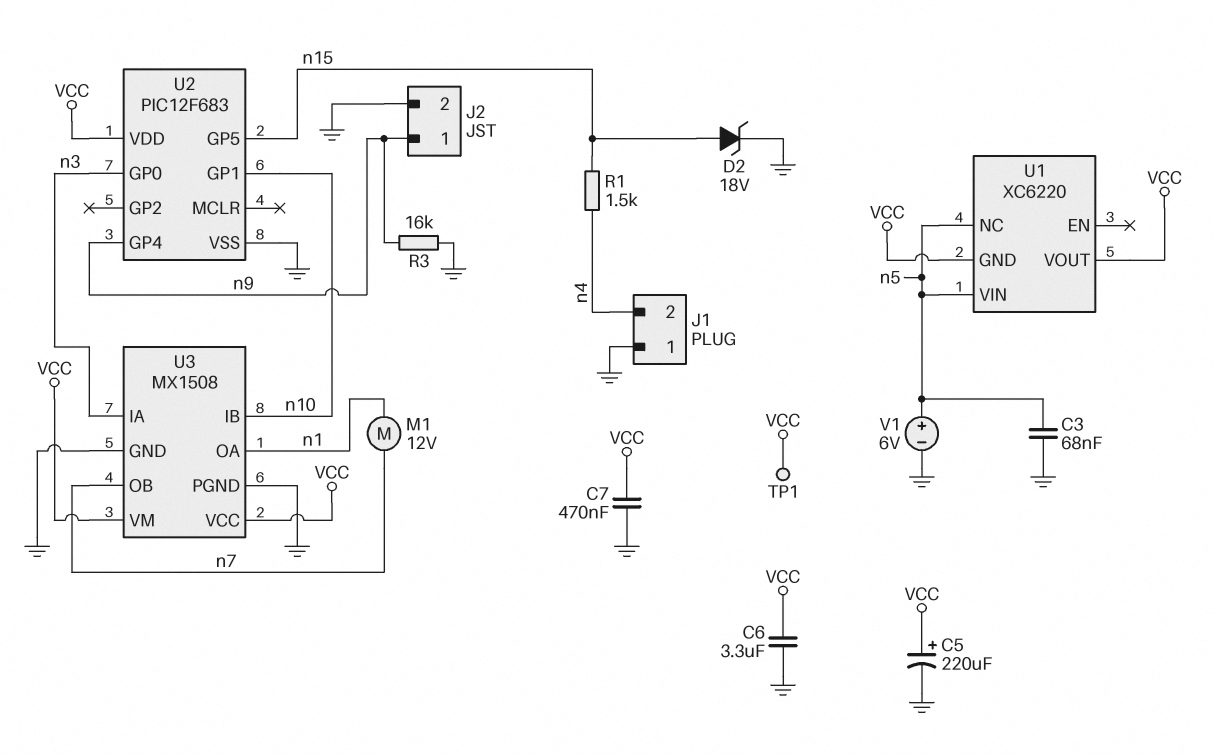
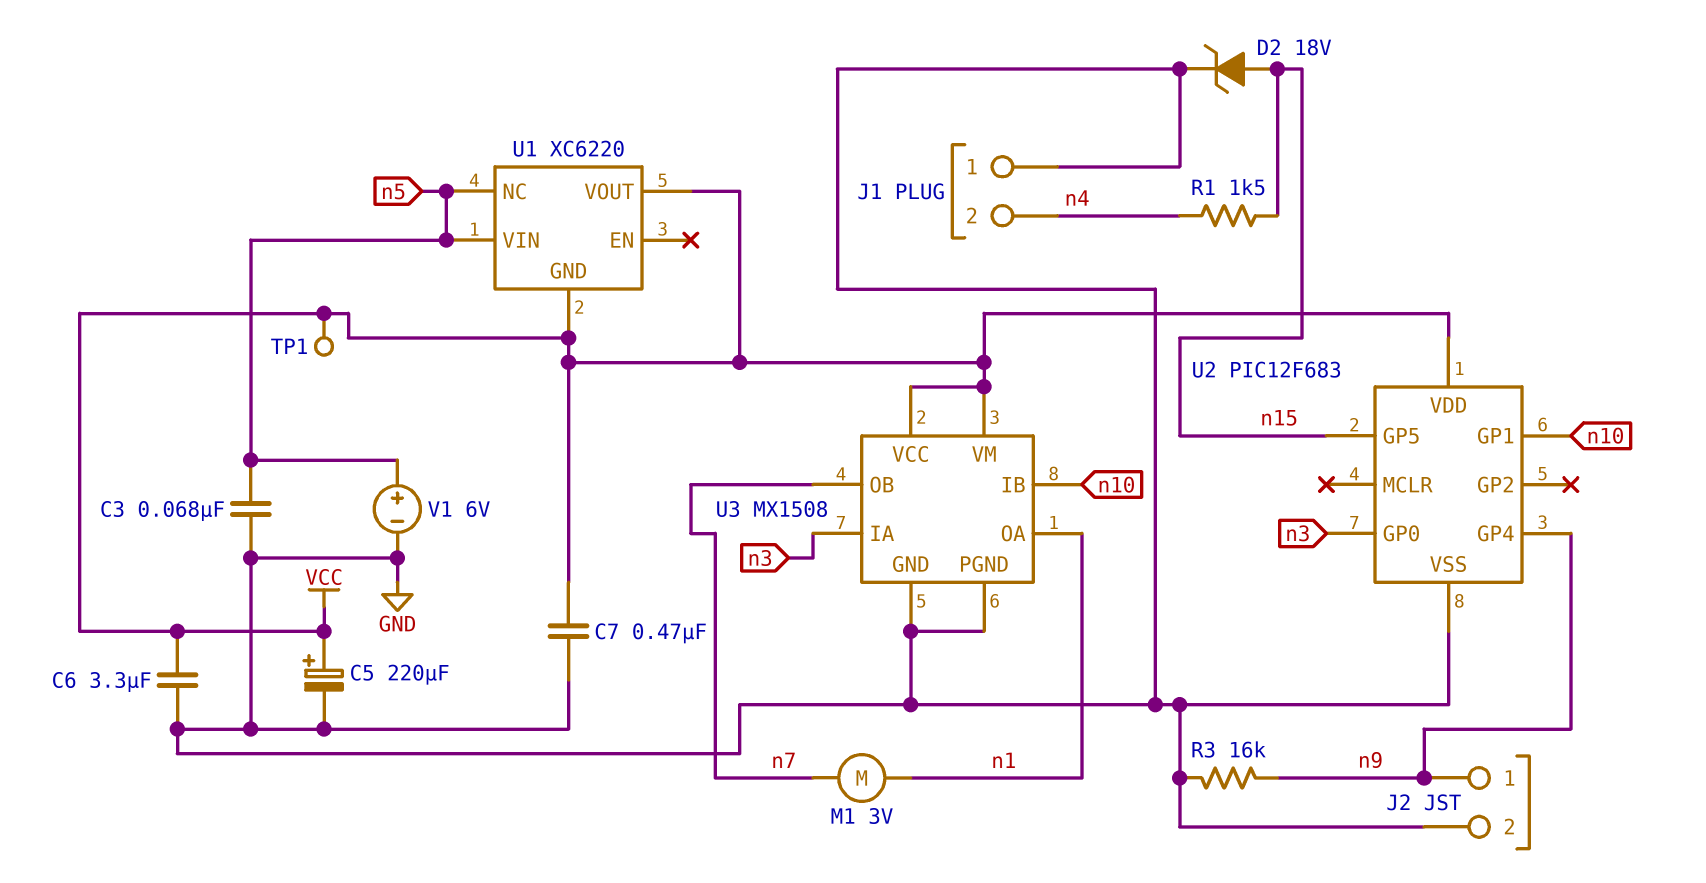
M1: motor 12V (n1, n7) -> motor 3V (n1, n7)

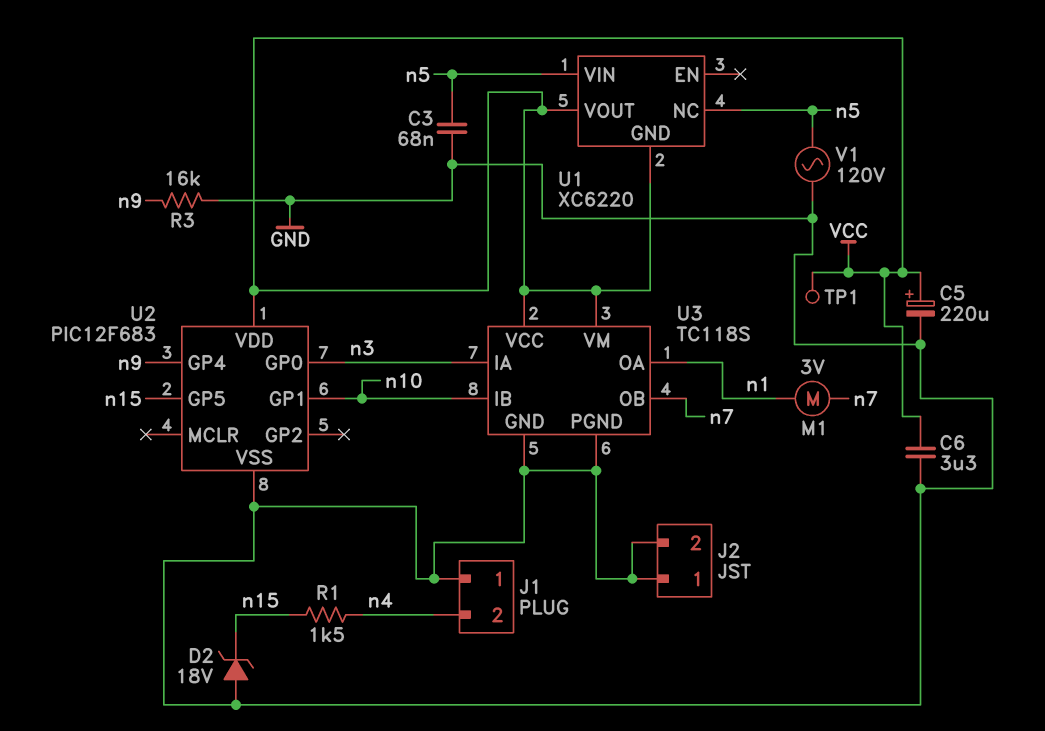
C7: 470nF (GND, VCC) -> none
D2: zener 18V (A n15, K GND) -> zener 18V (A GND, K n15)
J2 pin 1: n9 -> GND
U3: MX1508 -> TC118S
V1: 6V (plus n5, minus GND) -> AC 120V (GND, n5)

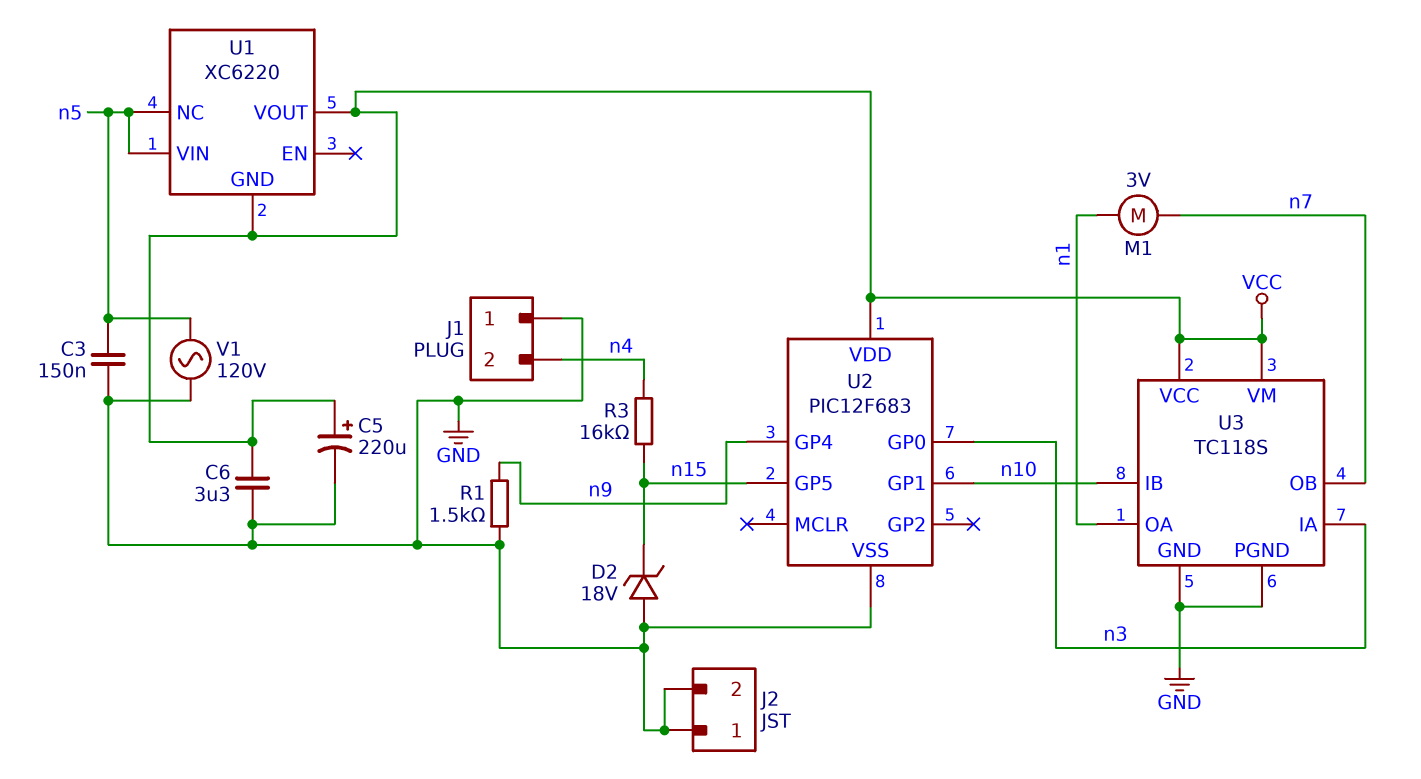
C3: 68nF (GND, n5) -> 150nF (GND, n5)
R1: 1.5k (n4, n15) -> 1.5k (GND, n9)
R3: 16k (GND, n9) -> 16k (n4, n15)
TP1: test point (VCC) -> none

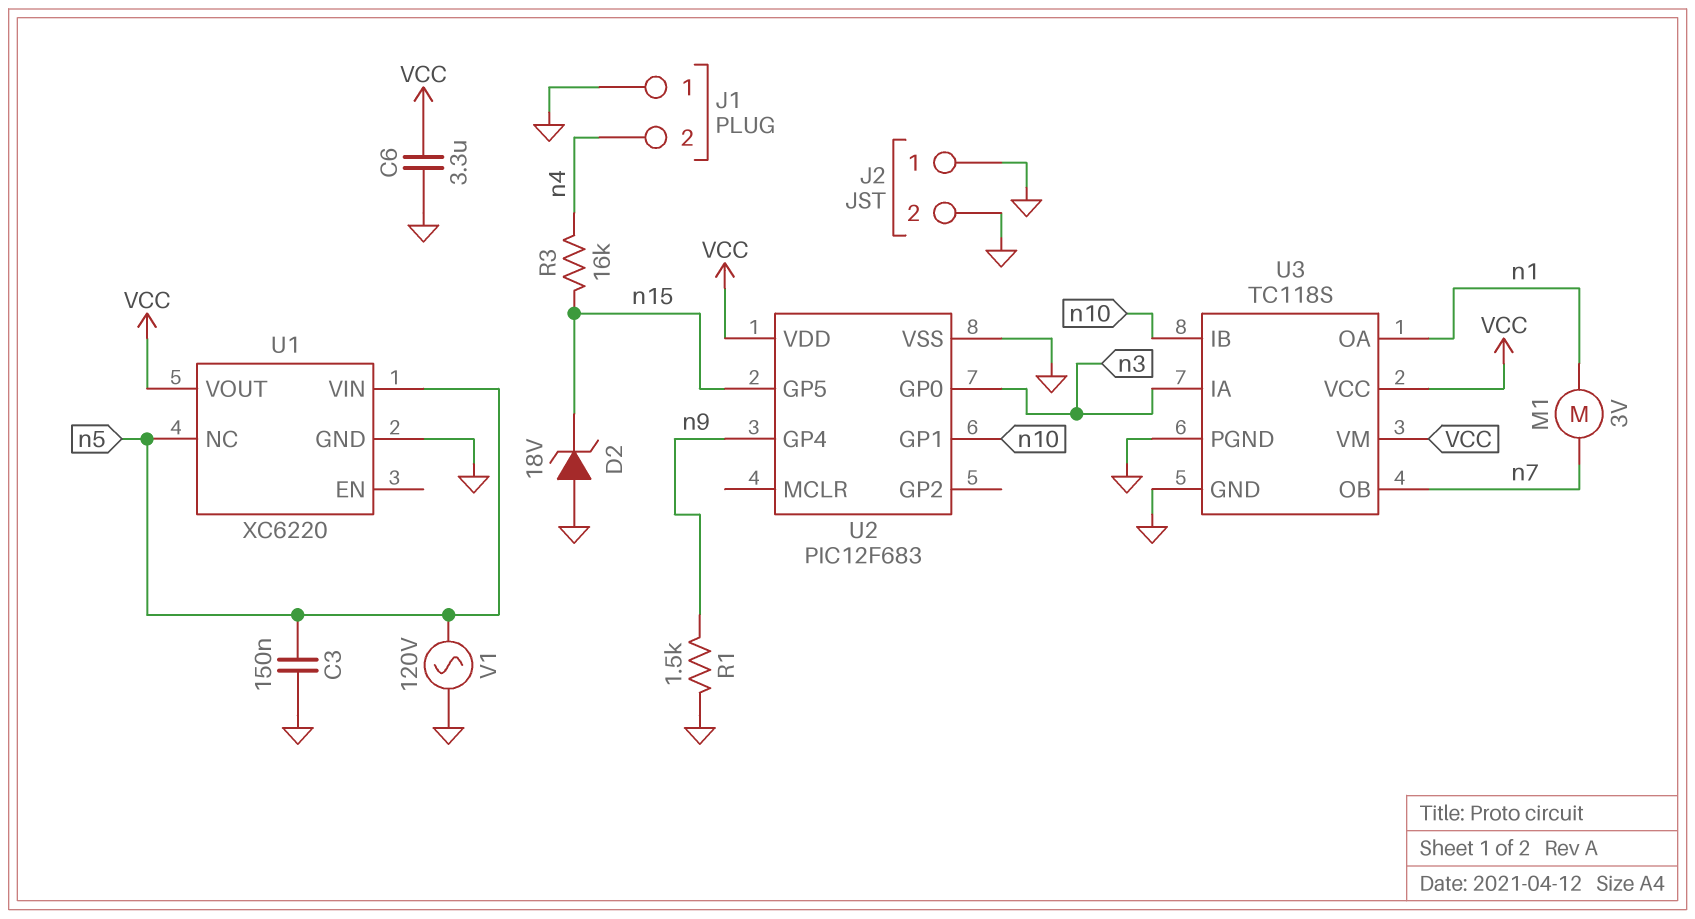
C5: 220uF (plus VCC, minus GND) -> none
U1 pin GND: VCC -> GND

